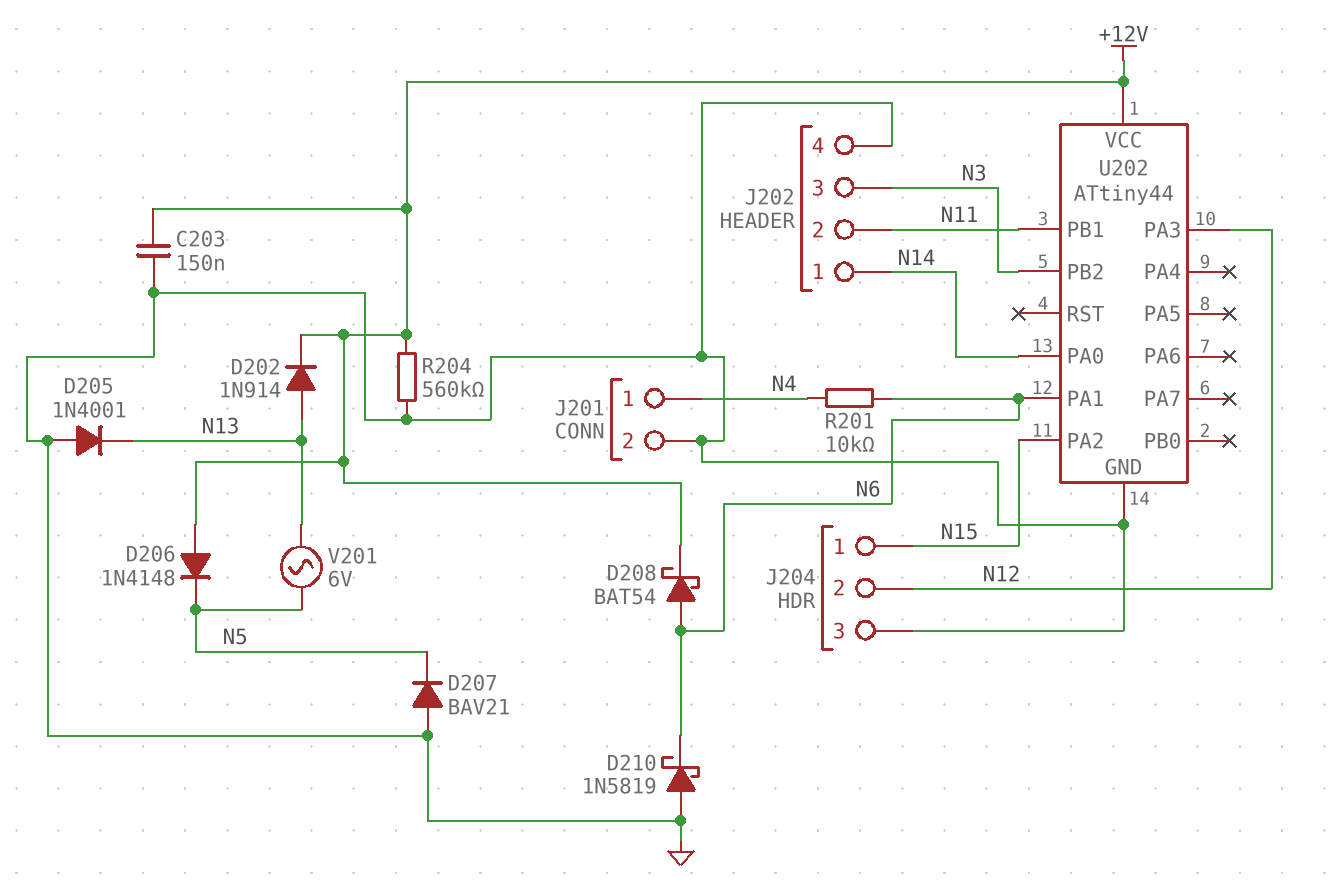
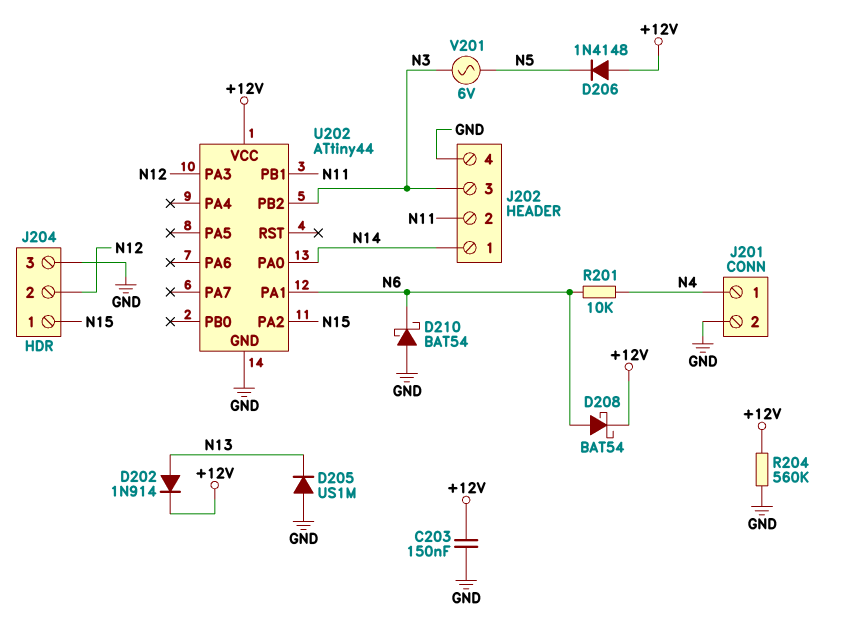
D205: diode 1N4001 (A GND, K N13) -> diode US1M (A GND, K N13)
D207: diode BAV21 (A GND, K N5) -> none
D210: schottky 1N5819 (A GND, K N6) -> schottky BAT54 (A GND, K N6)
V201: AC 6V (N5, N13) -> AC 6V (N3, N5)

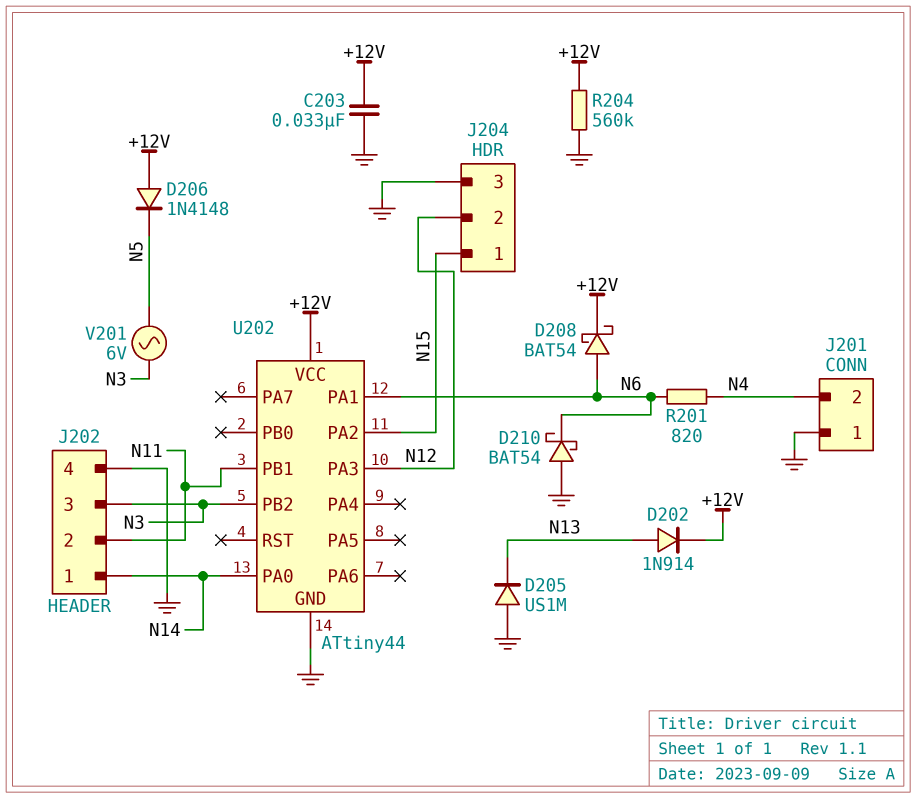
C203: 150nF (+12V, GND) -> 33nF (+12V, GND)
J201 pin 1: N4 -> GND
J201 pin 2: GND -> N4
R201: 10k (N4, N6) -> 820 (N4, N6)

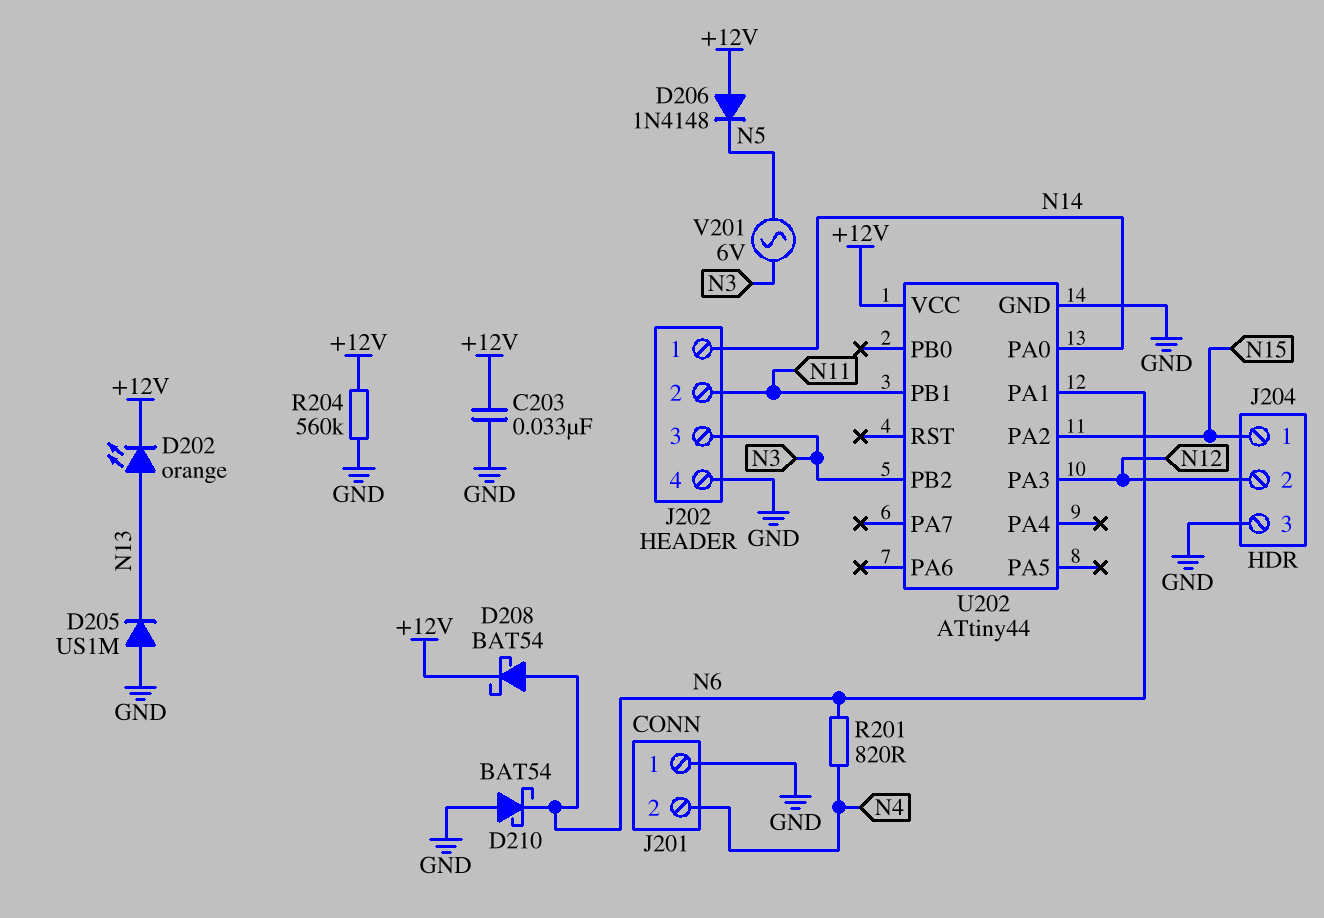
D202: diode 1N914 (A N13, K +12V) -> LED orange (A N13, K +12V)

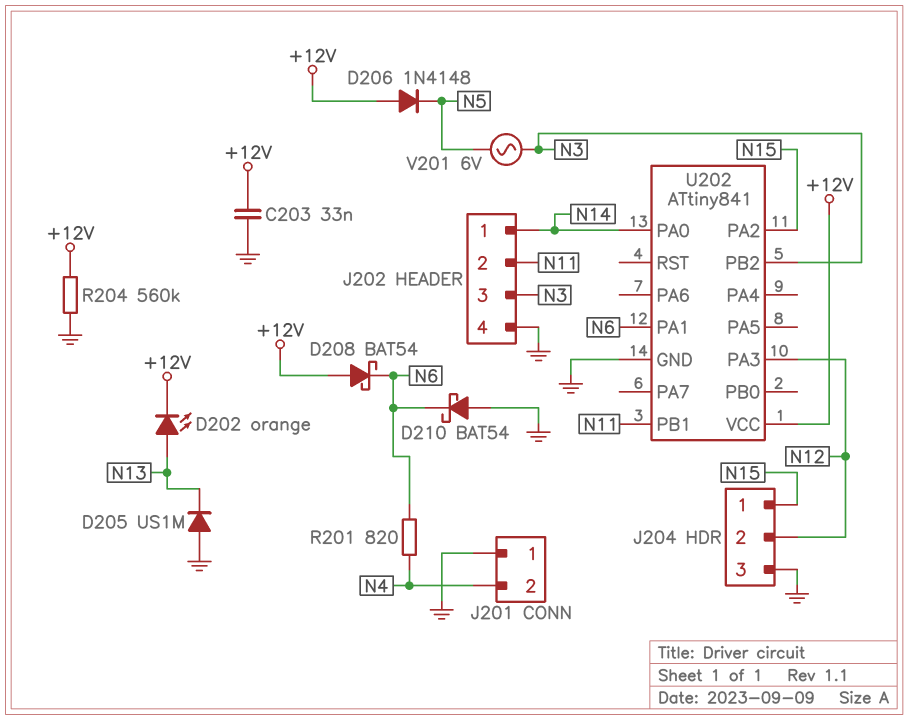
D208: schottky BAT54 (A N6, K +12V) -> schottky BAT54 (A +12V, K N6)
U202: ATtiny44 -> ATtiny841

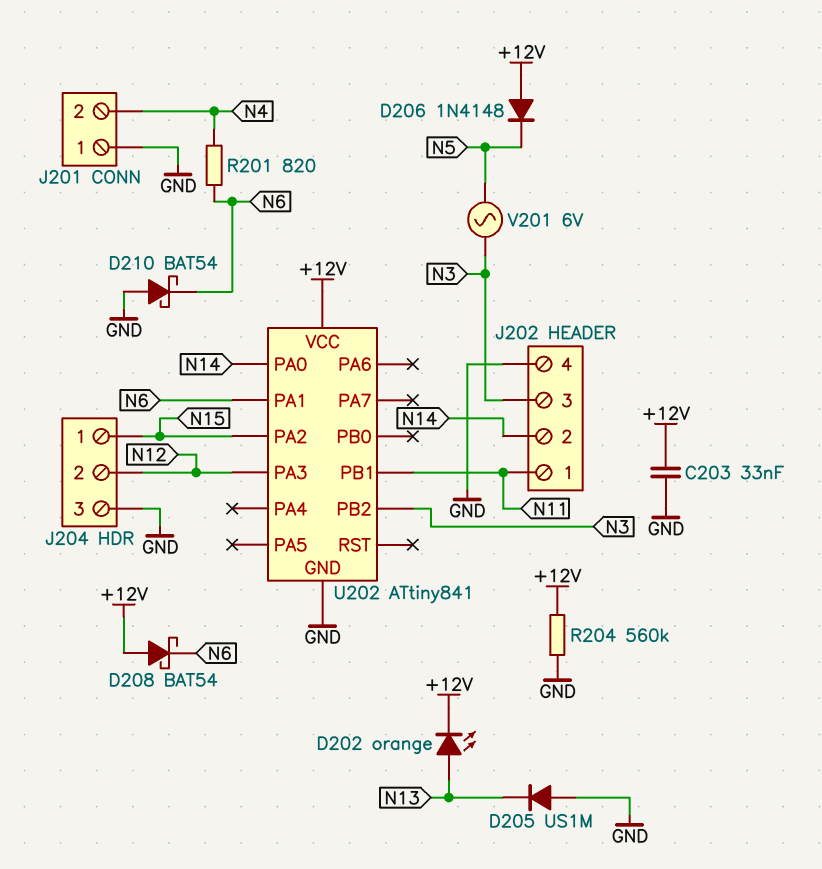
J202 pin 1: N14 -> N11
J202 pin 2: N11 -> N14

